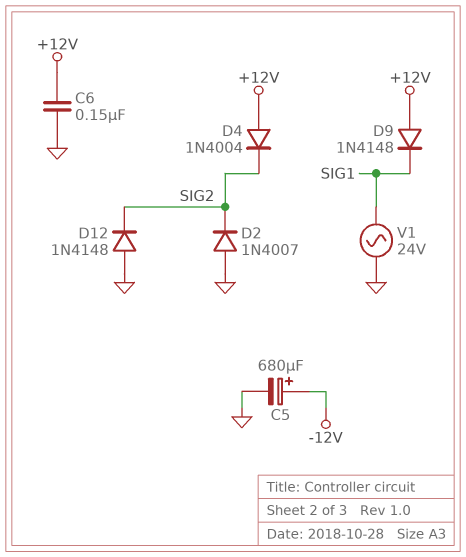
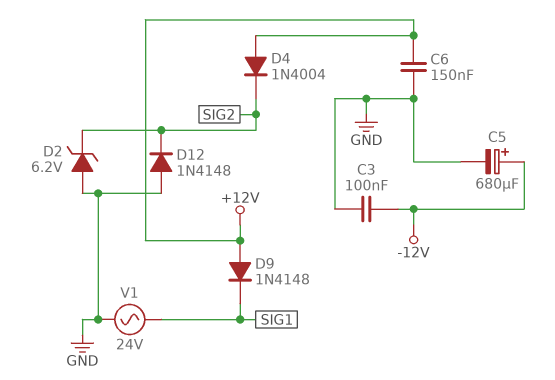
C3: none -> 100nF (-12V, GND)
D2: diode 1N4007 (A GND, K SIG2) -> zener 6.2V (A GND, K SIG2)

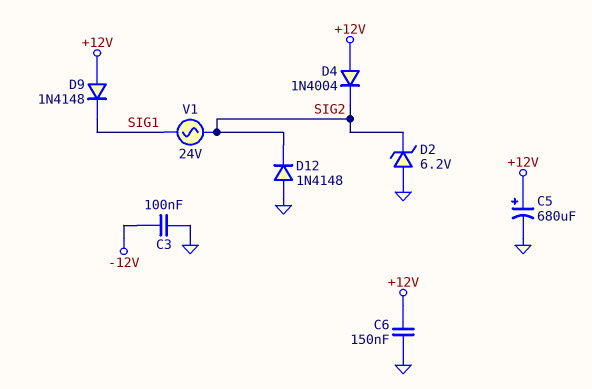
C5: 680uF (plus -12V, minus GND) -> 680uF (plus +12V, minus GND)
V1: AC 24V (GND, SIG1) -> AC 24V (SIG1, SIG2)

